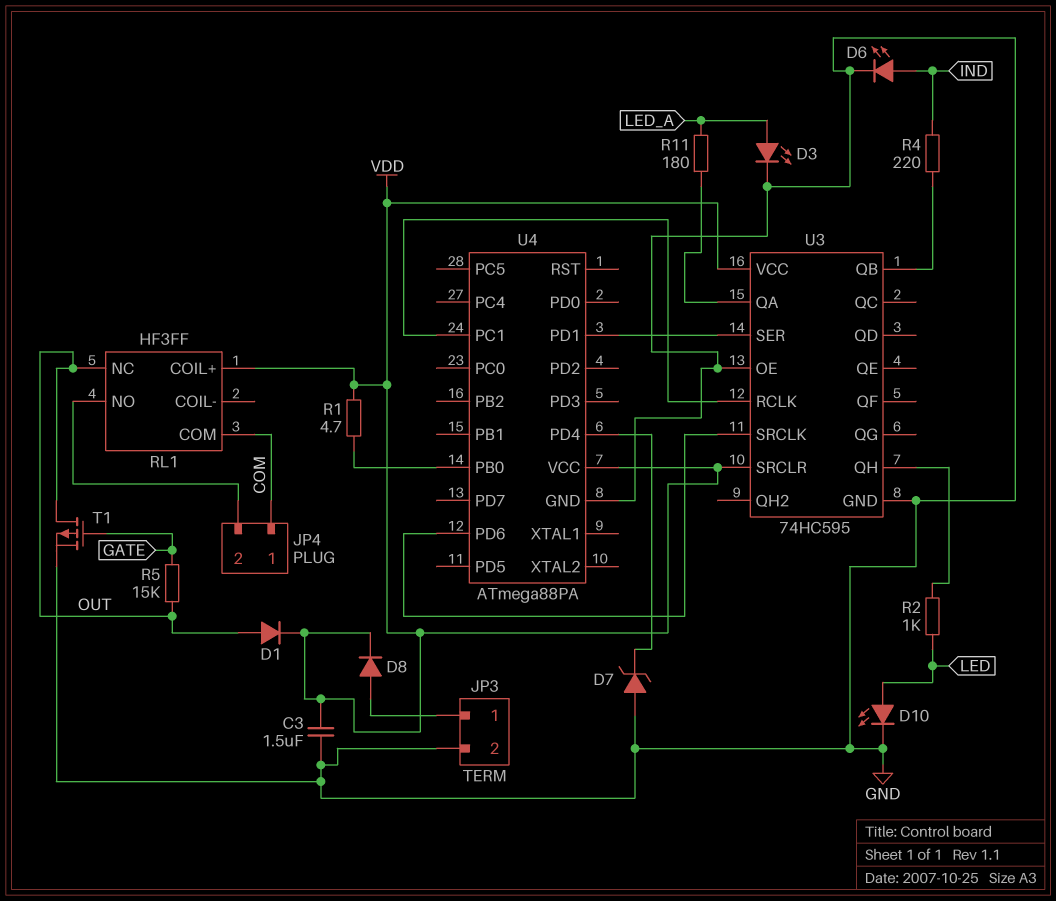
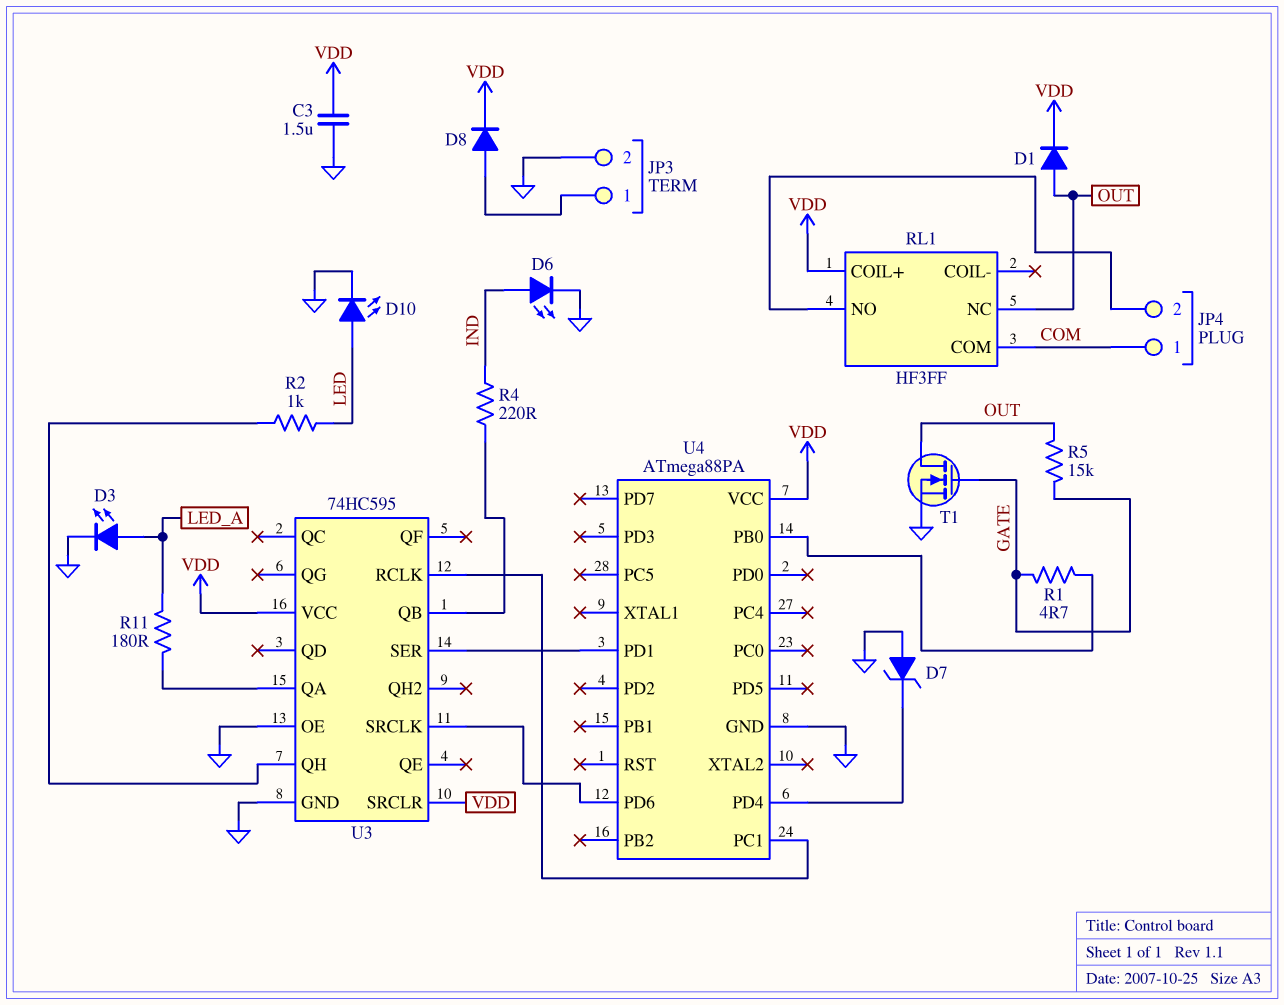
R1: 4.7 (U4/PB0, VDD) -> 4.7 (GATE, U4/PB0)
T1: PMOS (G GATE, D OUT, S GND) -> NMOS (G GATE, D OUT, S GND)

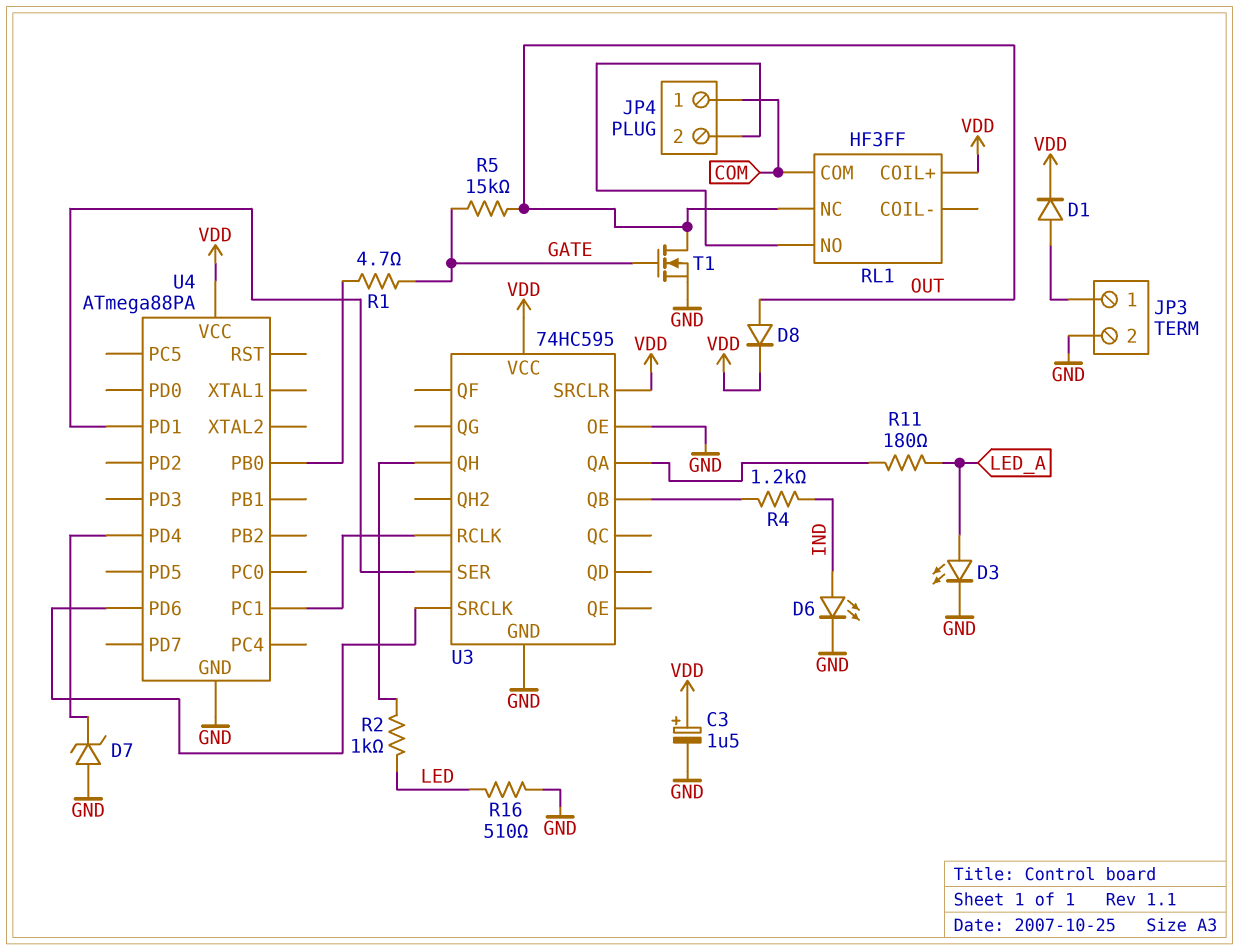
C3: 1.5uF (GND, VDD) -> 1.5uF (plus VDD, minus GND)
D1: diode (A OUT, K VDD) -> diode (A JP3/1, K VDD)
D8: diode (A JP3/1, K VDD) -> diode (A OUT, K VDD)
D10: LED (A LED, K GND) -> none
R4: 220 (IND, U3/QB) -> 1.2k (IND, U3/QB)
R16: none -> 510 (GND, LED)

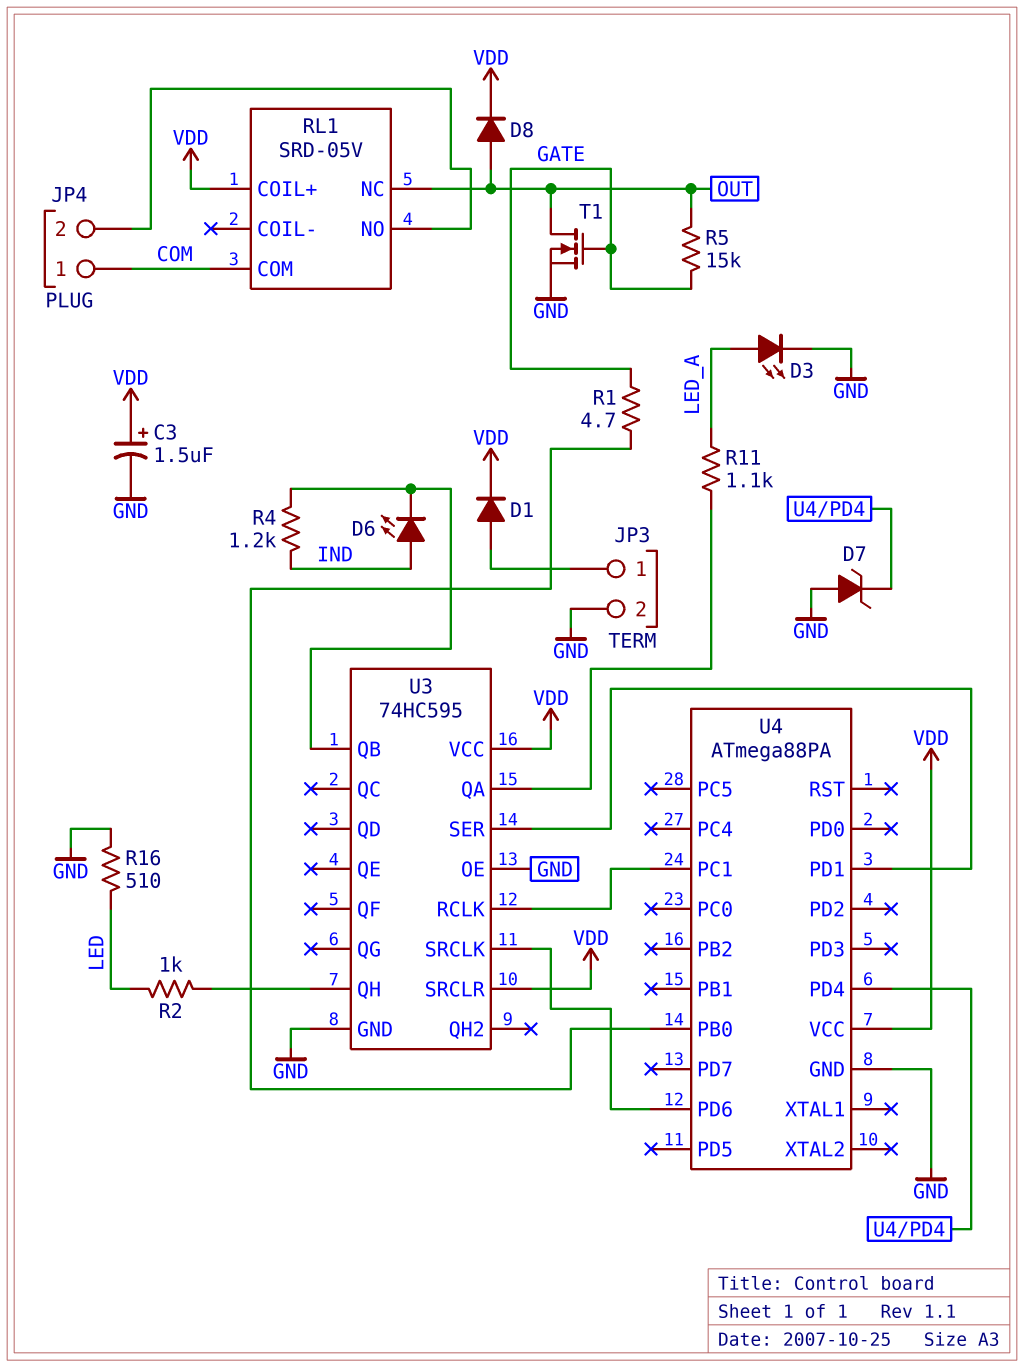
D6: LED (A IND, K GND) -> LED (A IND, K U3/QB)
R11: 180 (LED_A, U3/QA) -> 1.1k (LED_A, U3/QA)
RL1: HF3FF -> SRD-05V

